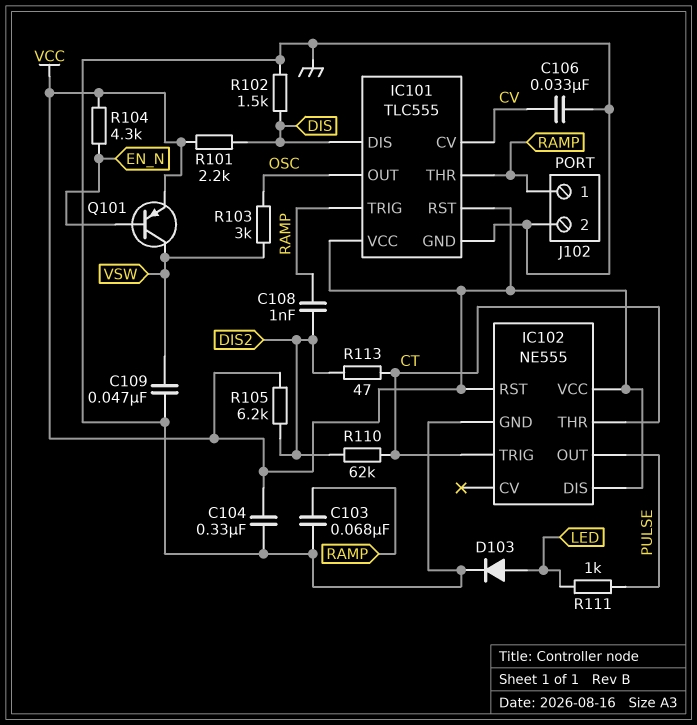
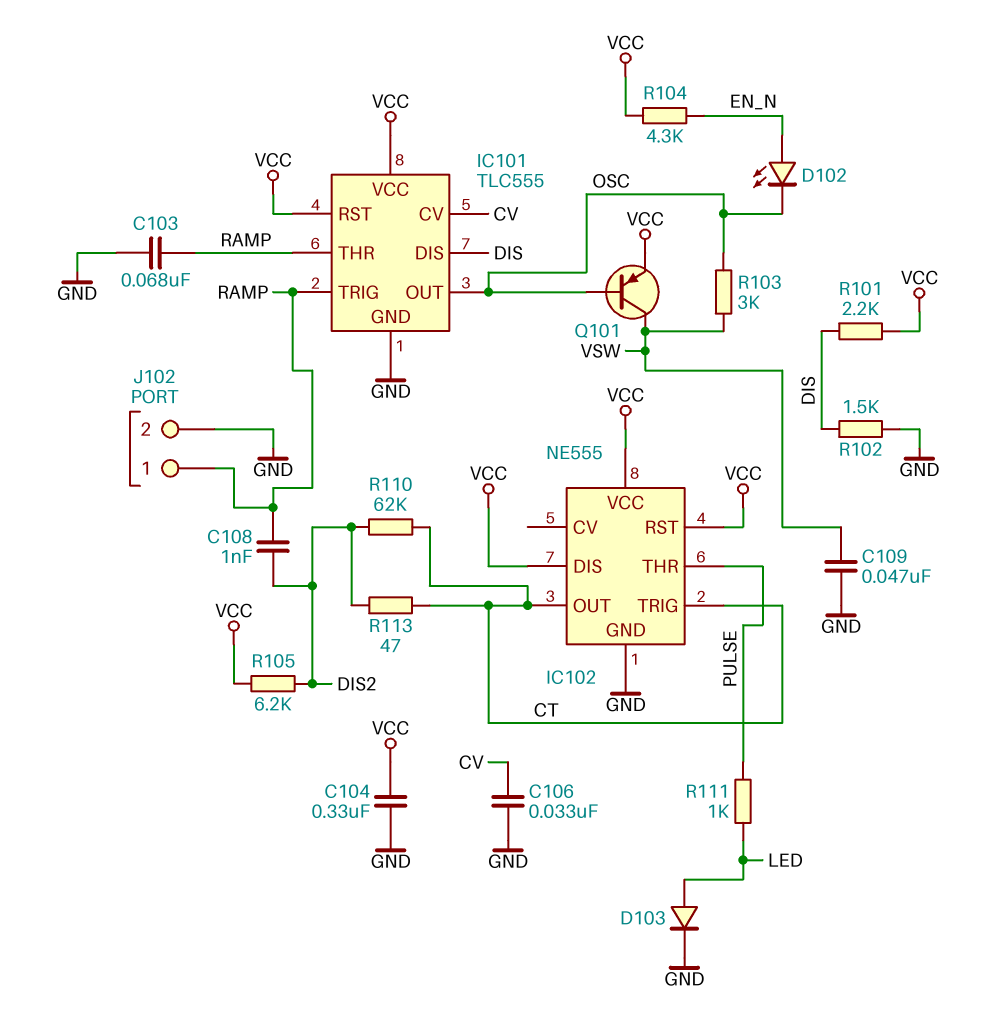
D102: none -> LED (A EN_N, K OSC)
IC102 pin OUT: PULSE -> CT
IC102 pin THR: CT -> PULSE
Q101: PNP (B EN_N, C VSW, E VCC) -> PNP (B OSC, C VSW, E VCC)

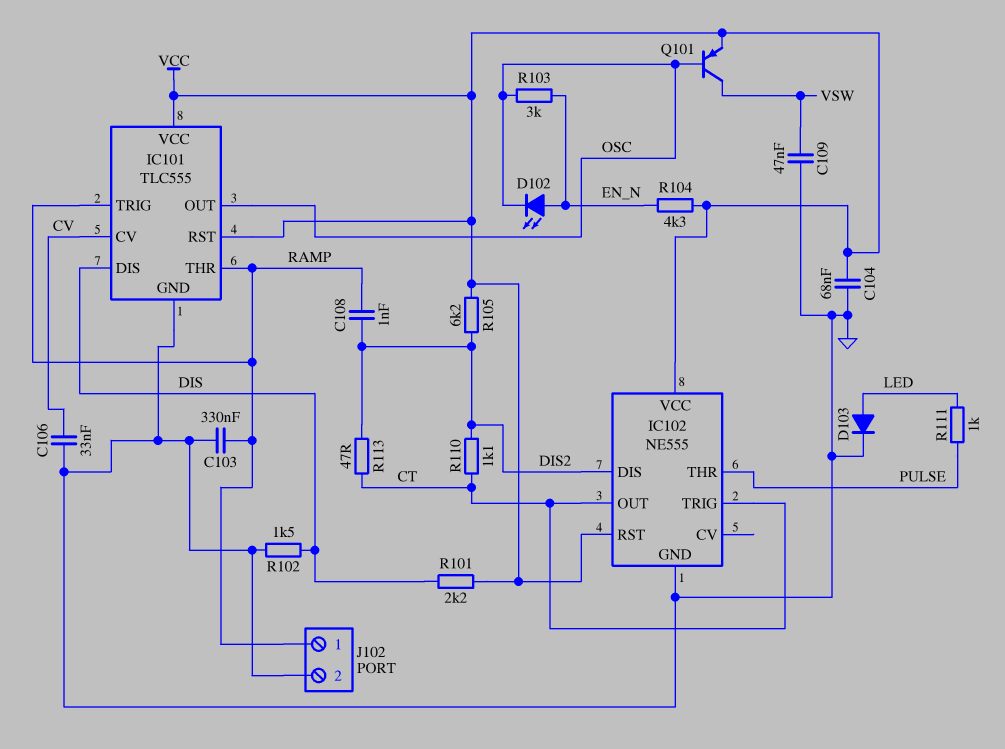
C103: 68nF (GND, RAMP) -> 330nF (GND, RAMP)
C104: 330nF (GND, VCC) -> 68nF (GND, VCC)
IC102 pin DIS: VCC -> DIS2
R103: 3k (OSC, VSW) -> 3k (EN_N, OSC)
R110: 62k (CT, DIS2) -> 1.1k (CT, DIS2)

